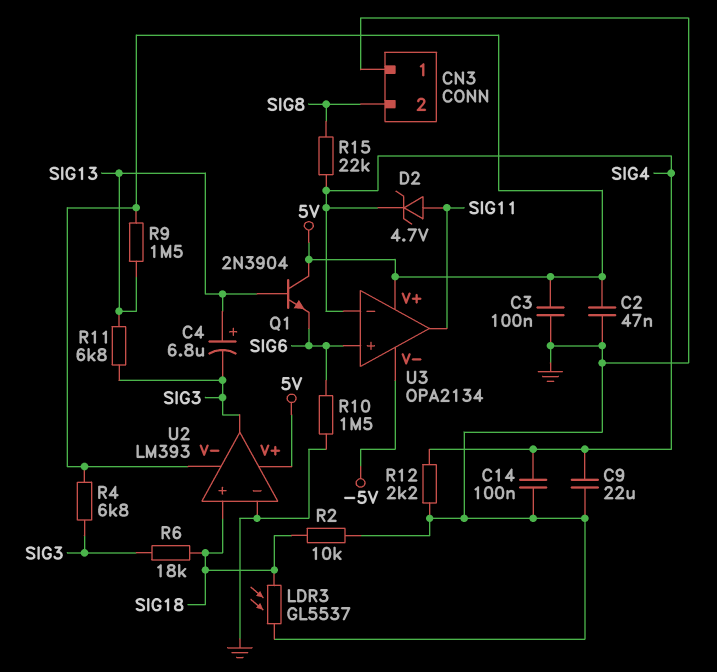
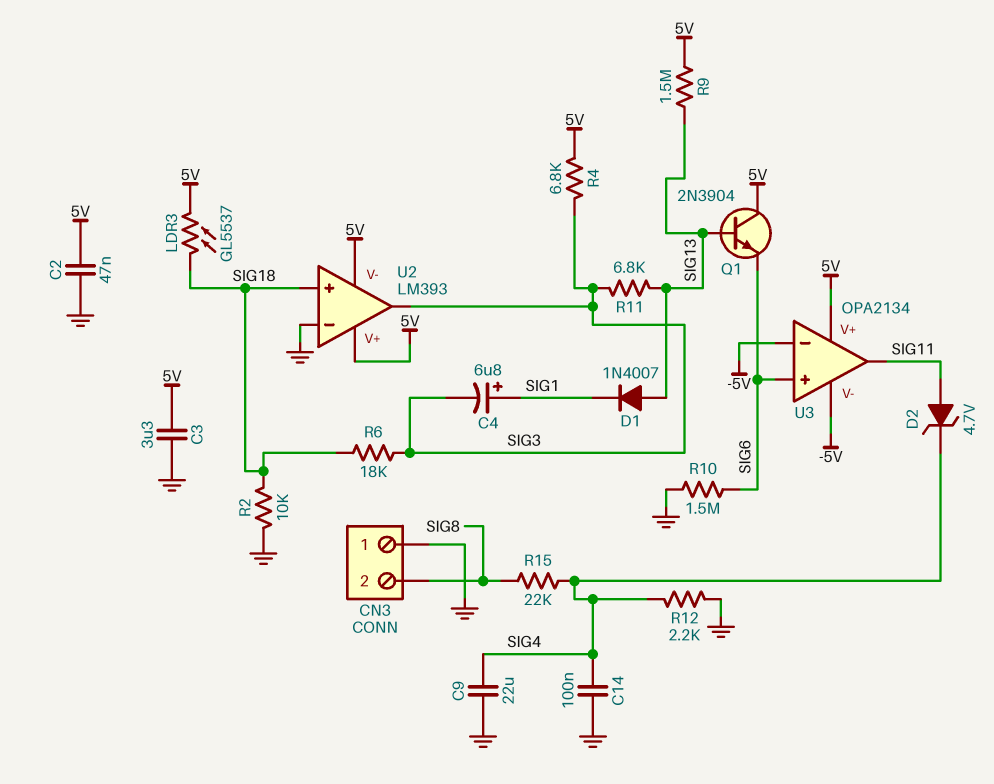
C3: 100nF (5V, GND) -> 3.3uF (5V, GND)
C4: 6.8uF (plus SIG13, minus SIG3) -> 6.8uF (plus SIG1, minus SIG3)
D1: none -> diode 1N4007 (A SIG13, K SIG1)
LDR3: GL5537 (GND, SIG18) -> GL5537 (5V, SIG18)
U3 pin in-: SIG4 -> -5V

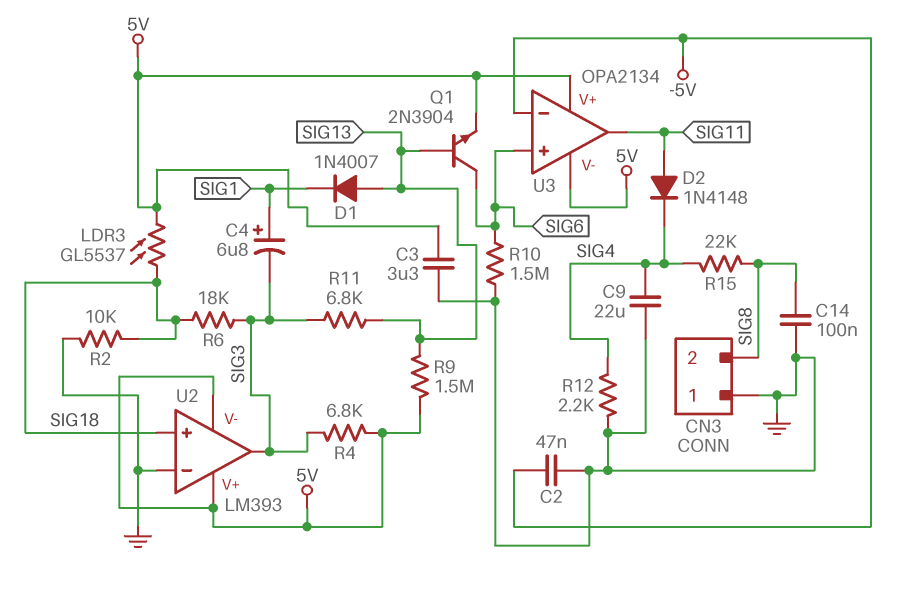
C2: 47nF (5V, GND) -> 47nF (-5V, GND)
C14: 100nF (GND, SIG4) -> 100nF (GND, SIG8)
D2: zener 4.7V (A SIG11, K SIG4) -> diode 1N4148 (A SIG11, K SIG4)
Q1: NPN 2N3904 (B SIG13, C 5V, E SIG6) -> NPN 2N3904 (B SIG13, C SIG6, E 5V)
U3 pin V-: -5V -> 5V

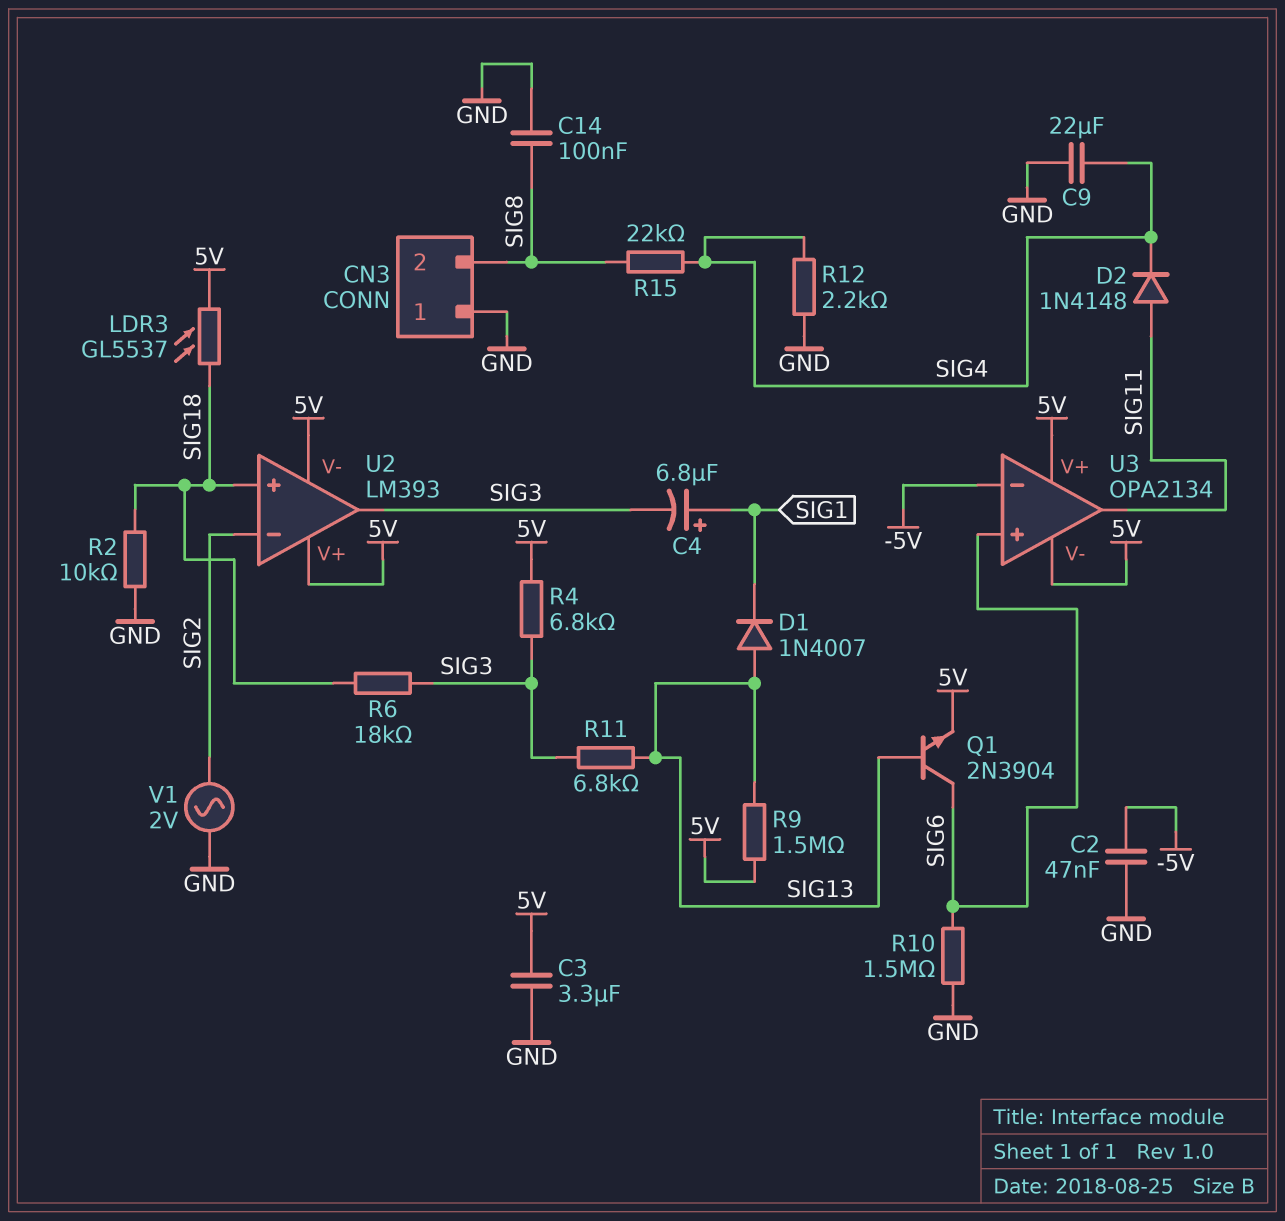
U2 pin in-: GND -> SIG2
V1: none -> AC 2V (GND, SIG2)

